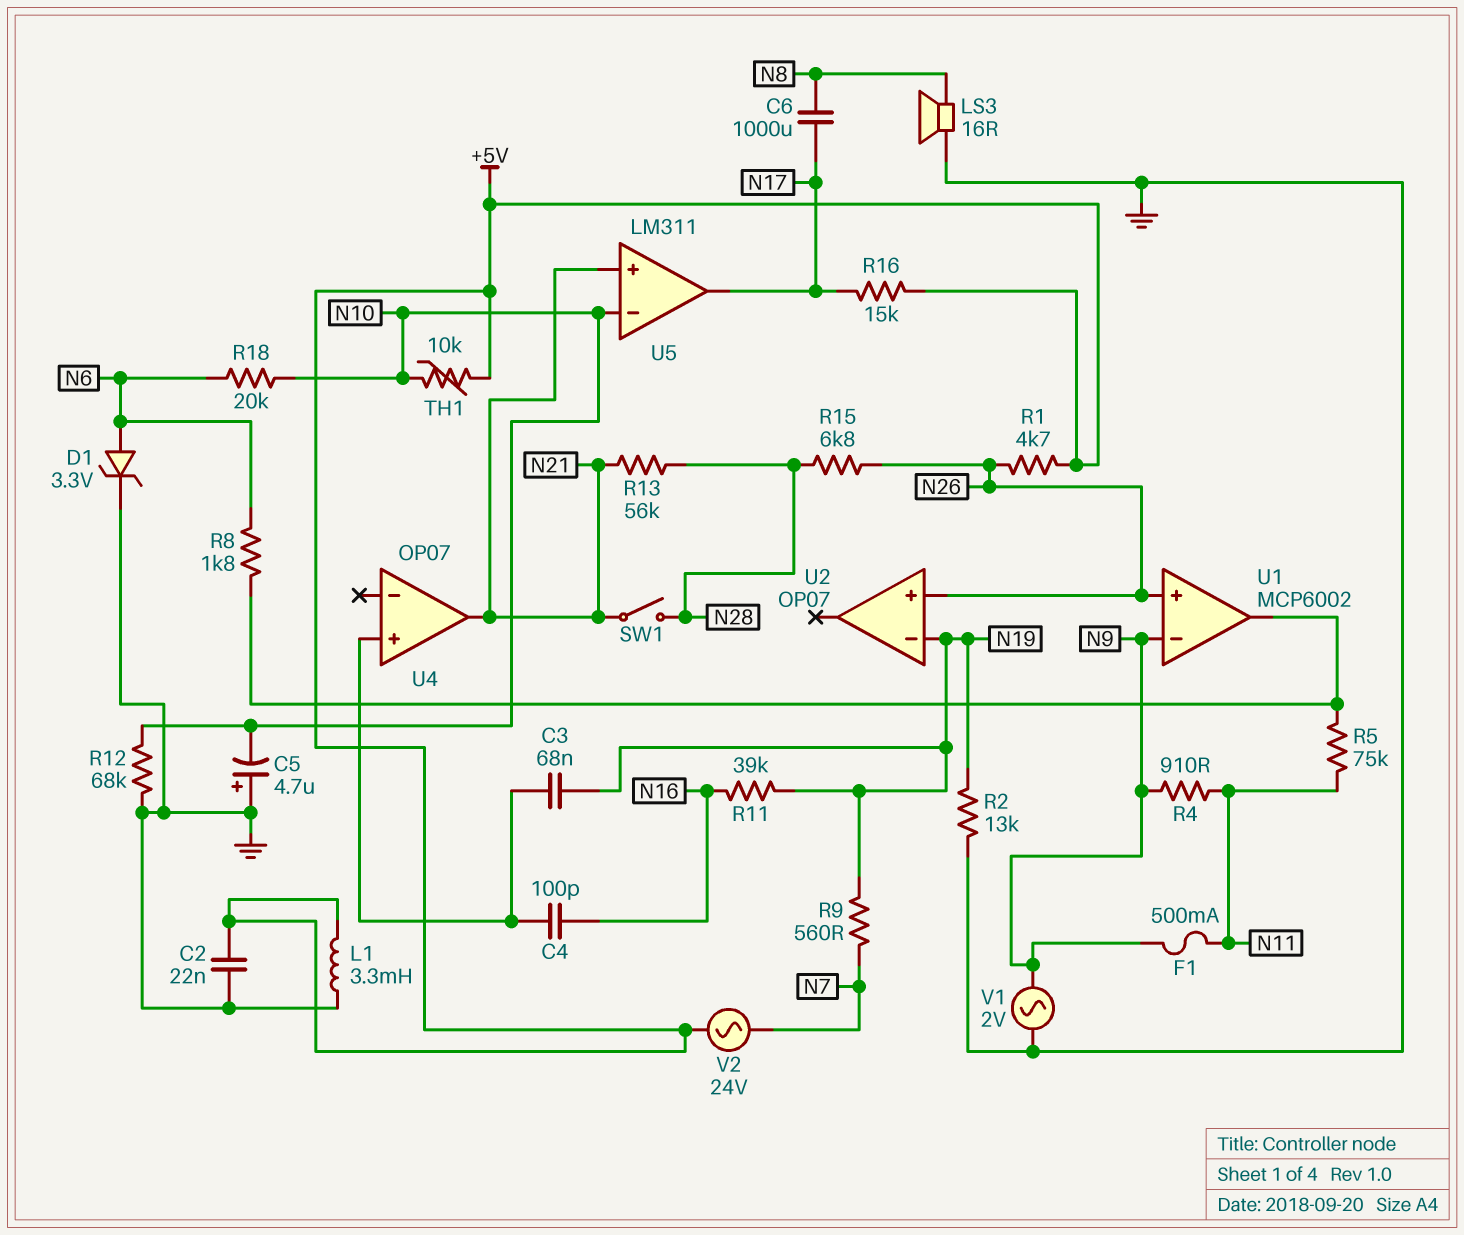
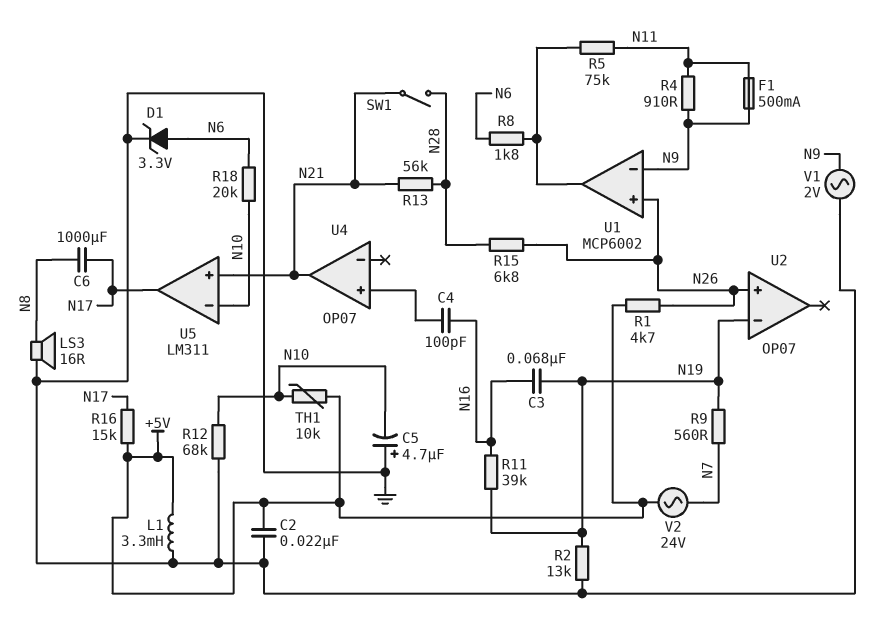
C3: 68nF (N19, U4/in+) -> 68nF (N16, N19)

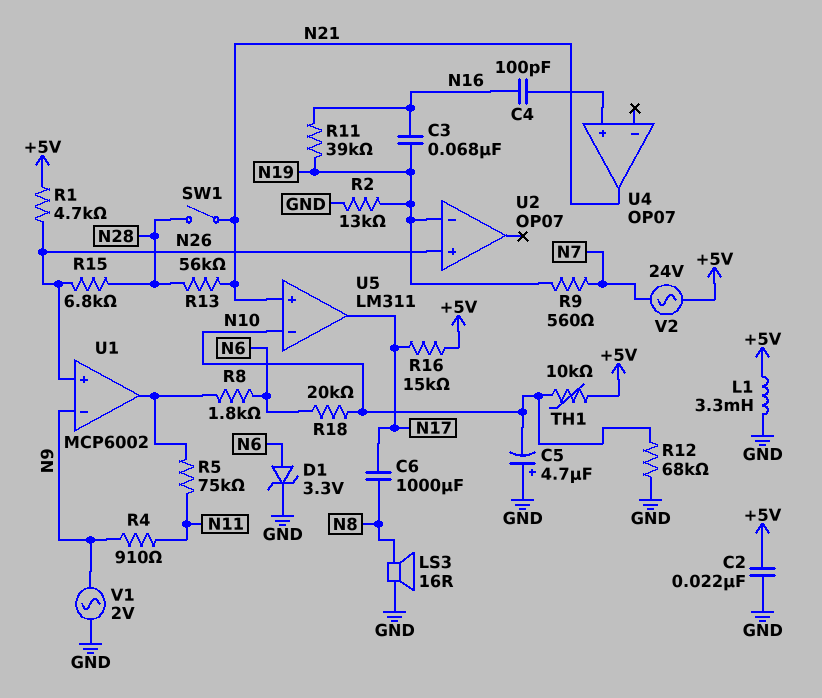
F1: 500mA (N9, N11) -> none

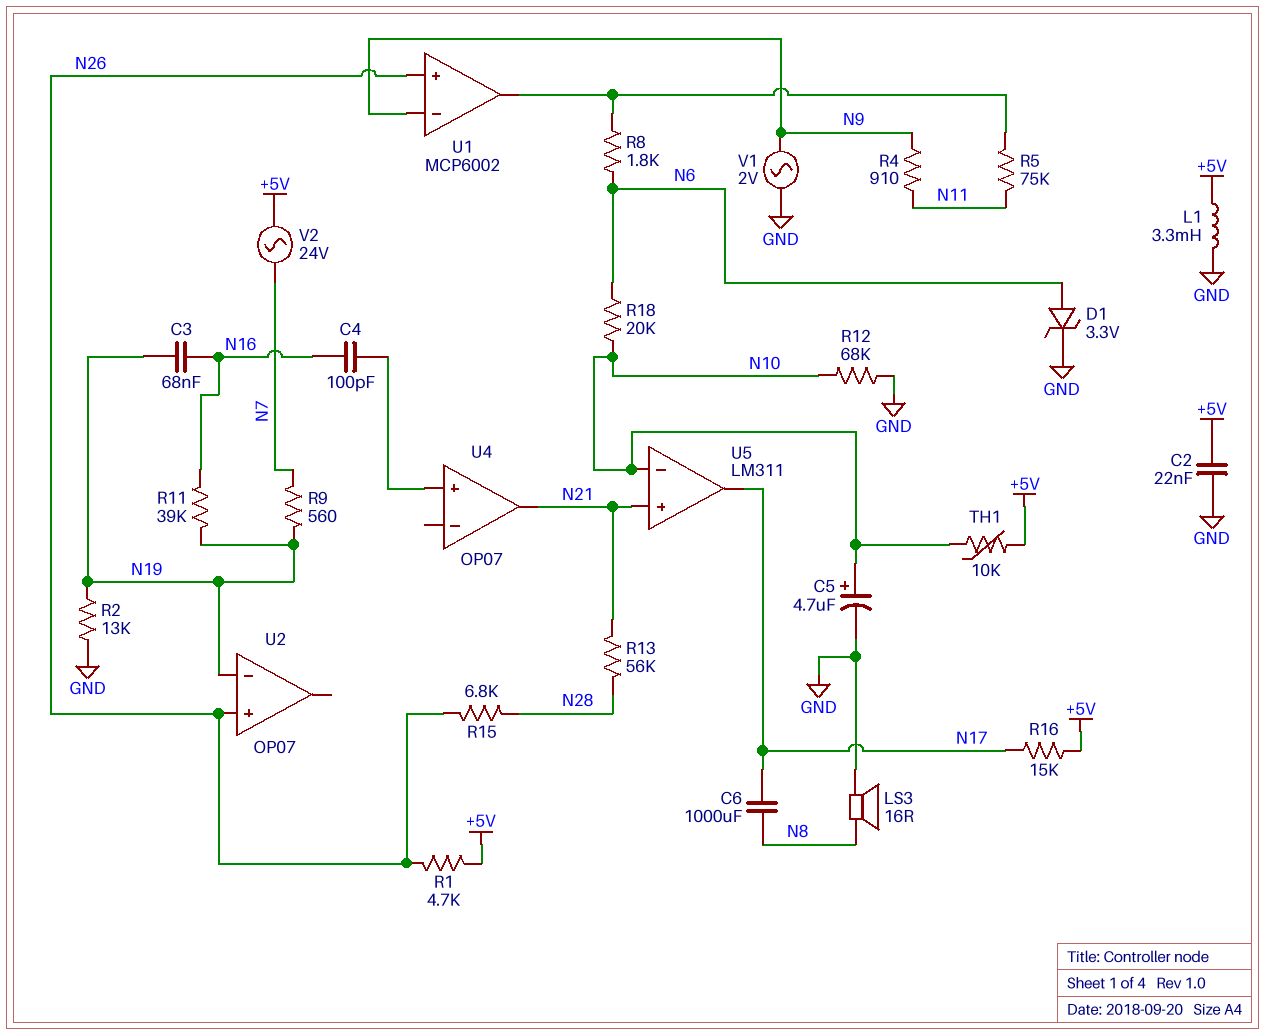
C5: 4.7uF (plus GND, minus N10) -> 4.7uF (plus N10, minus GND)
SW1: switch (N21, N28) -> none

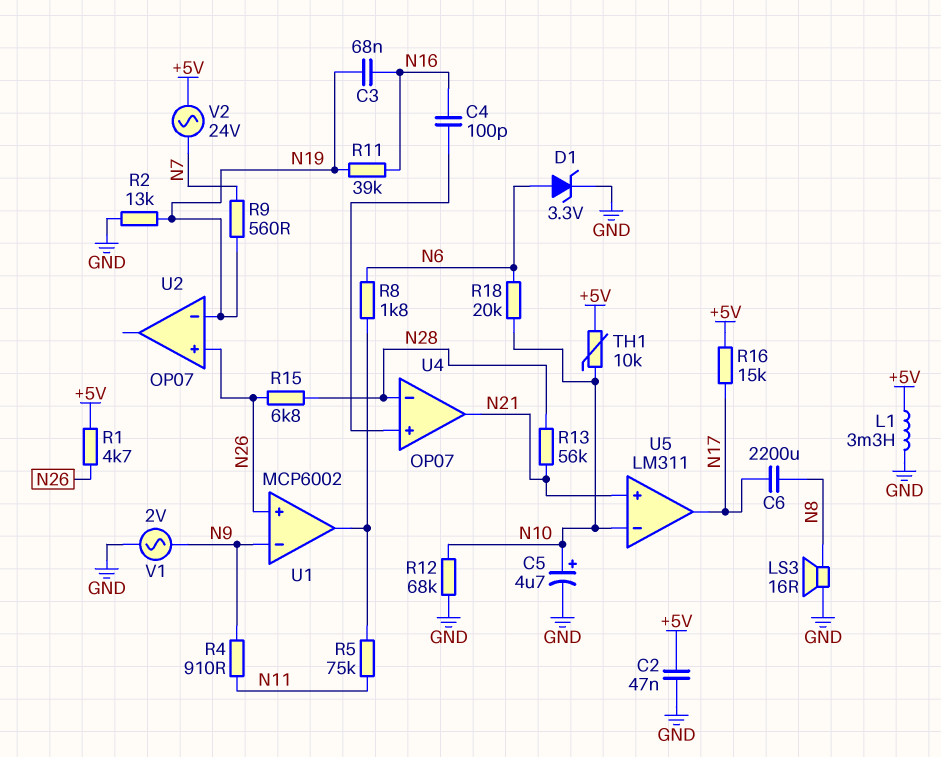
C2: 22nF (+5V, GND) -> 47nF (+5V, GND)
C6: 1000uF (N8, N17) -> 2200uF (N8, N17)
U4 pin in-: none -> N28

